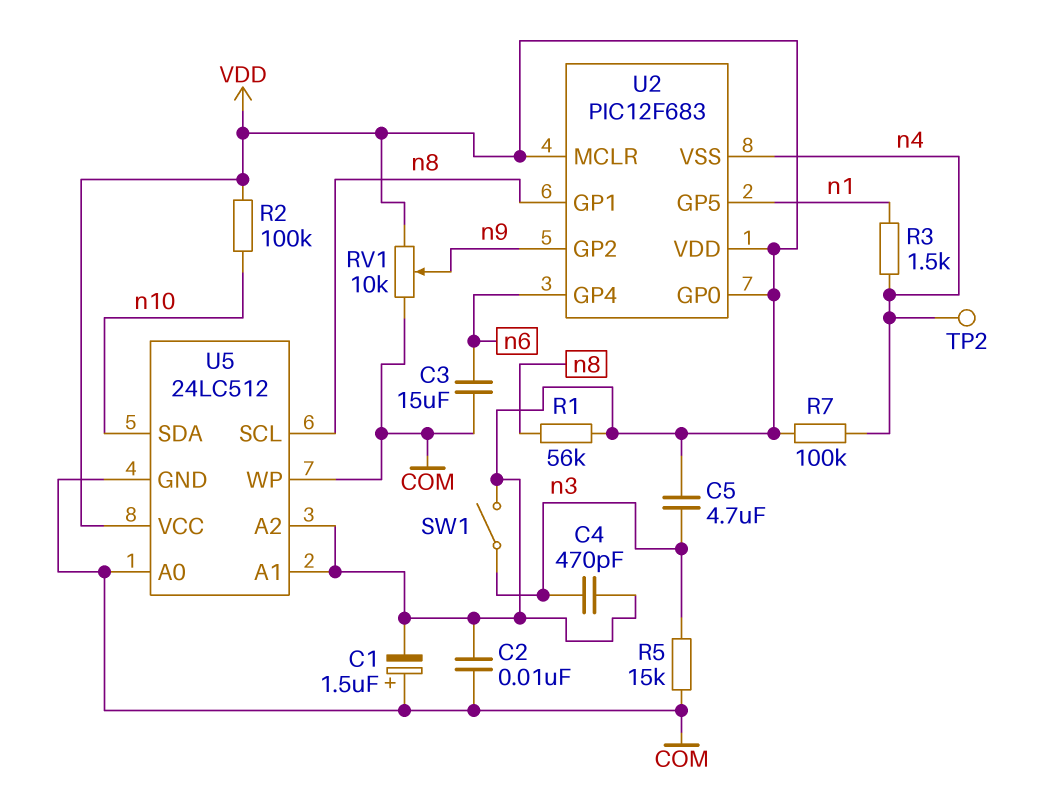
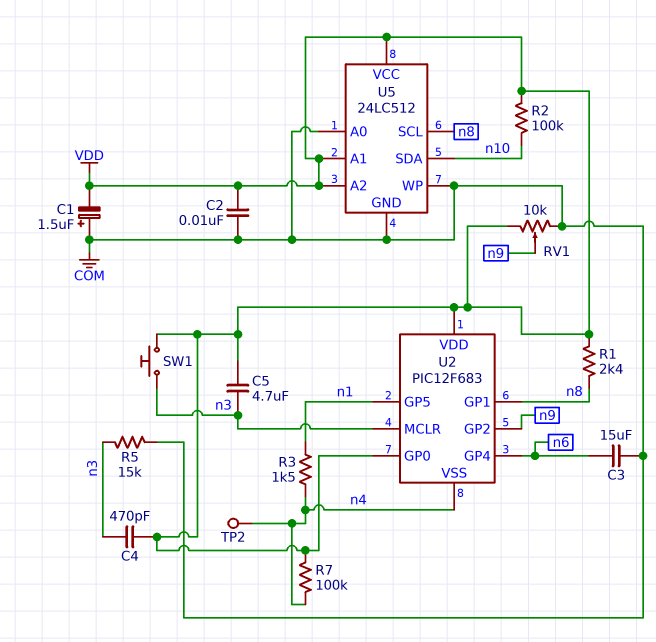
R1: 56k (VDD, n8) -> 2.4k (VDD, n8)
SW1: switch (VDD, n3) -> button (VDD, n3)
U2 pin MCLR: VDD -> n3

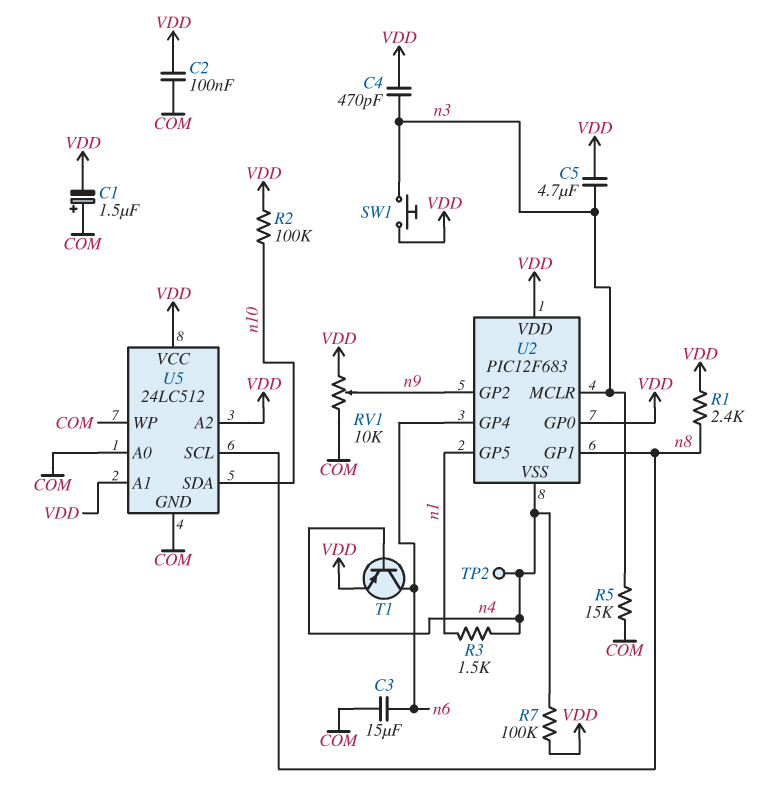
C2: 10nF (COM, VDD) -> 100nF (COM, VDD)
T1: none -> PNP (B n4, C n6, E VDD)

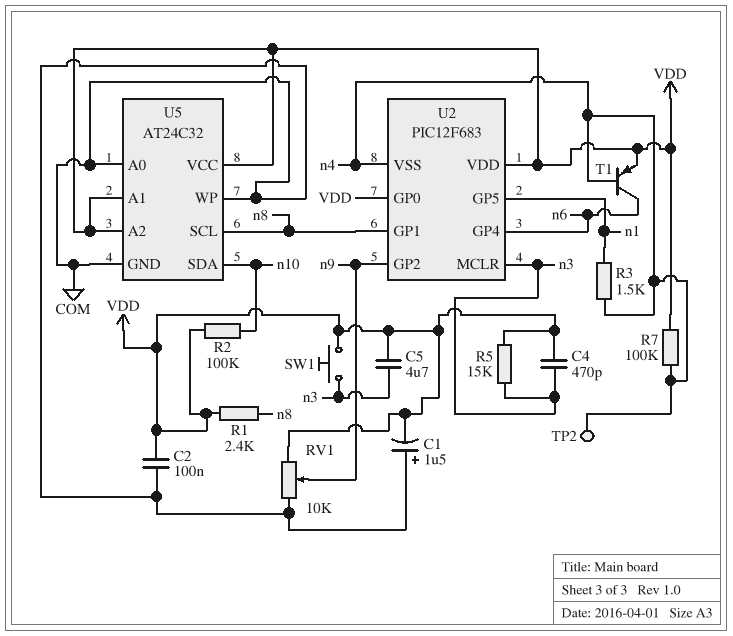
C3: 15uF (COM, n6) -> none
R5: 15k (COM, n3) -> 15k (VDD, n3)
U5: 24LC512 -> AT24C32

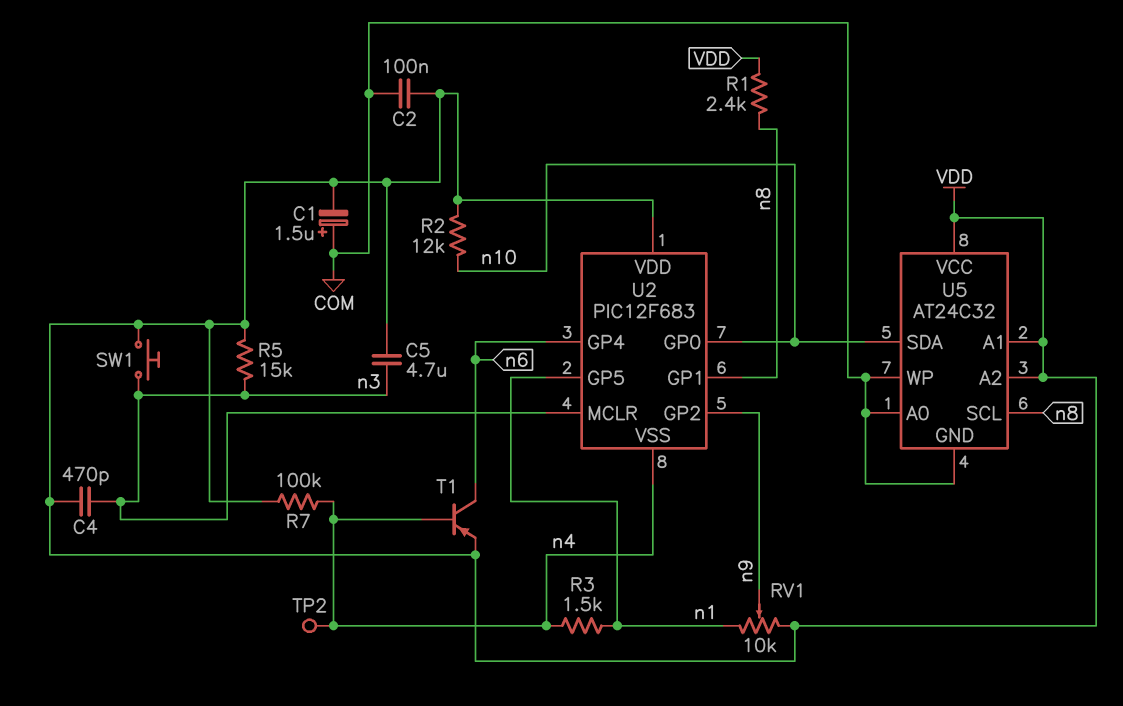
R2: 100k (VDD, n10) -> 12k (VDD, n10)
RV1: 10k (COM, VDD, wiper n9) -> 10k (VDD, n1, wiper n9)
U2 pin GP0: VDD -> n10

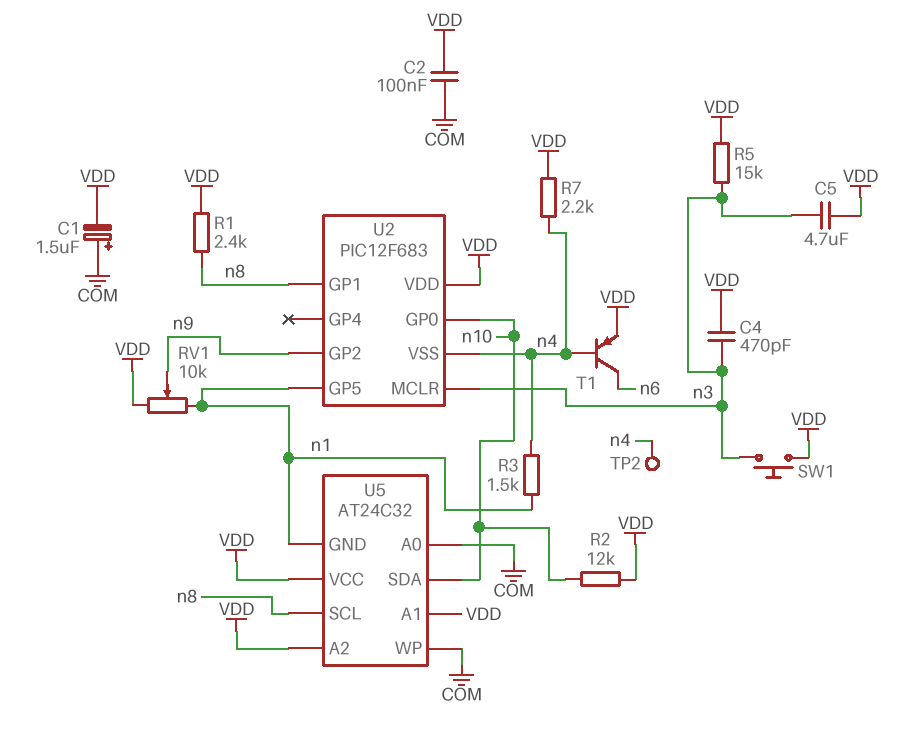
R7: 100k (VDD, n4) -> 2.2k (VDD, n4)
U2 pin GP4: n6 -> none
U5 pin GND: COM -> n1

